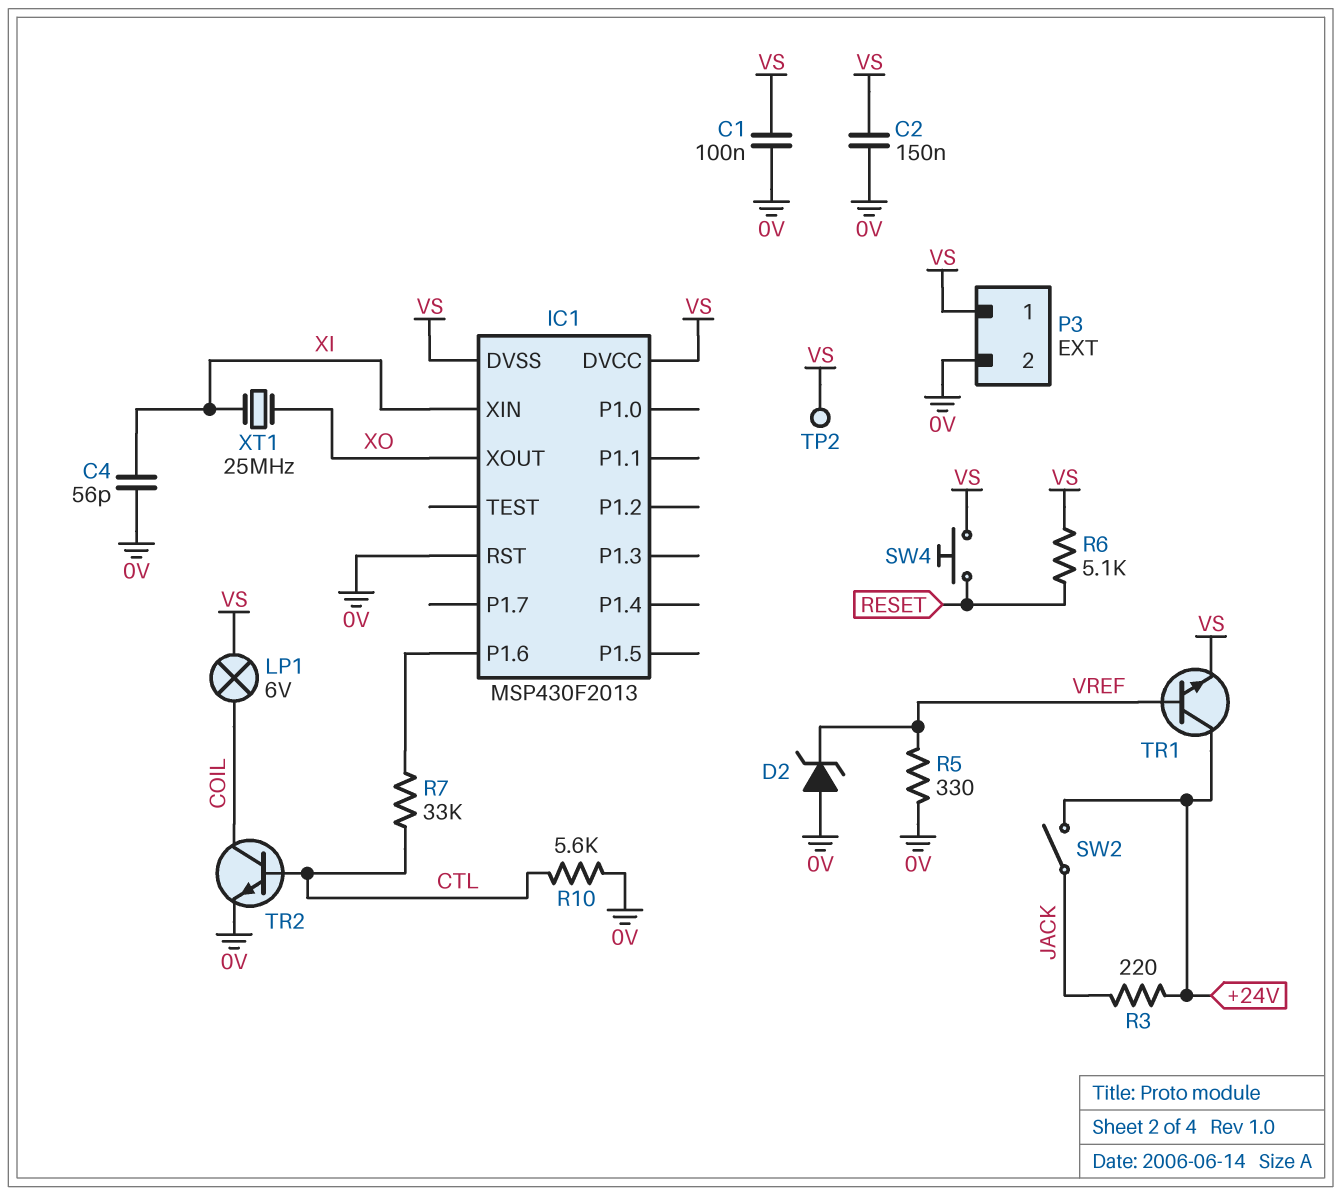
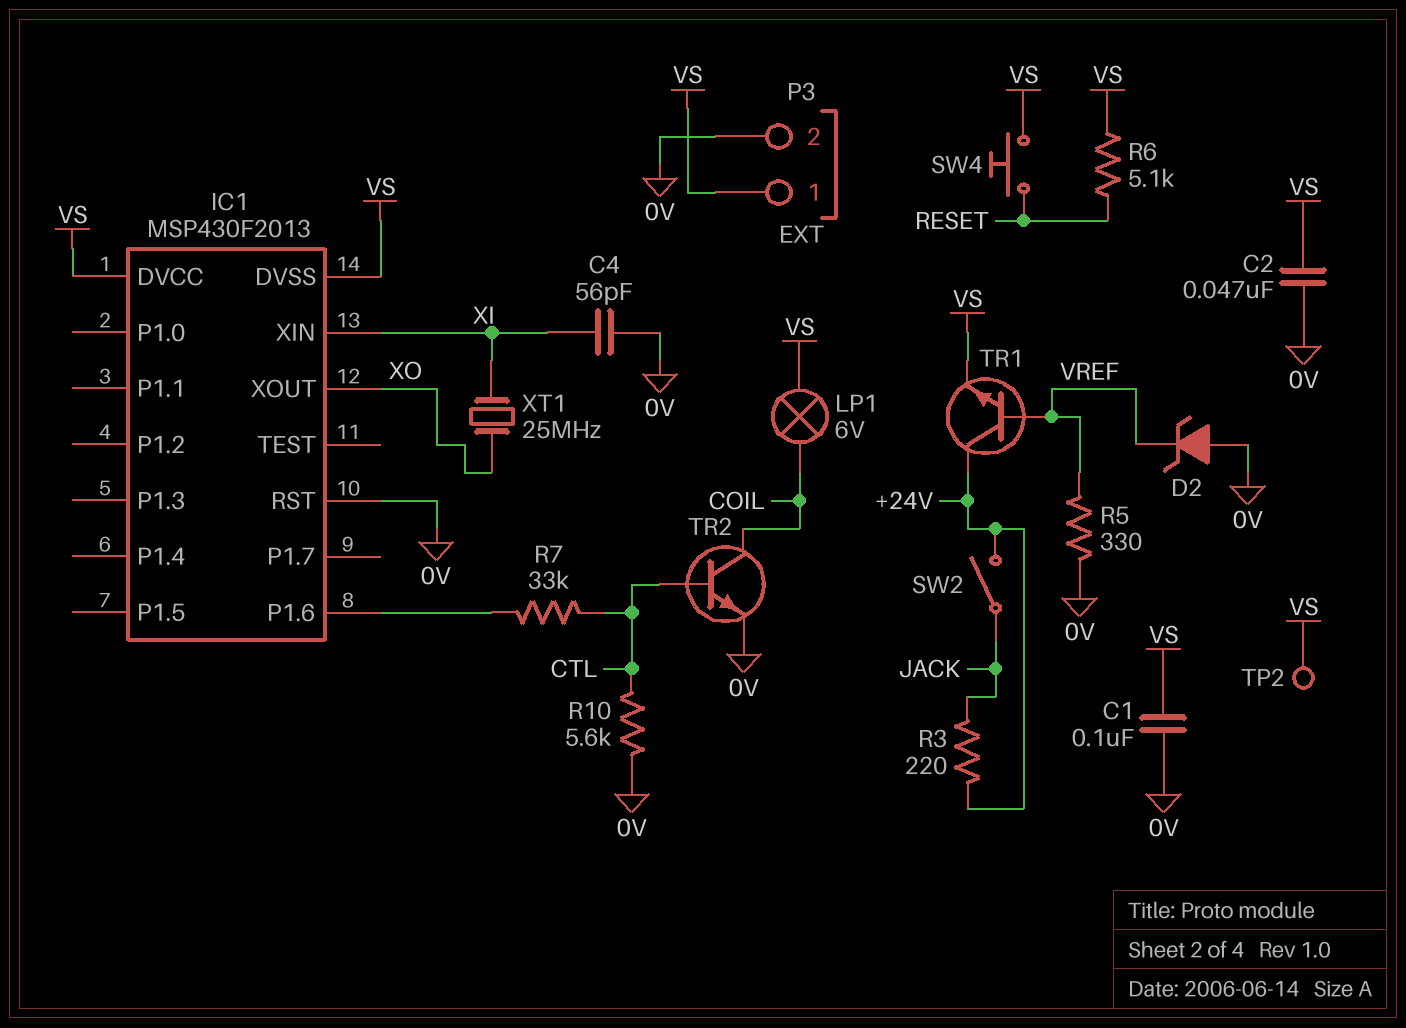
C2: 150nF (0V, VS) -> 47nF (0V, VS)

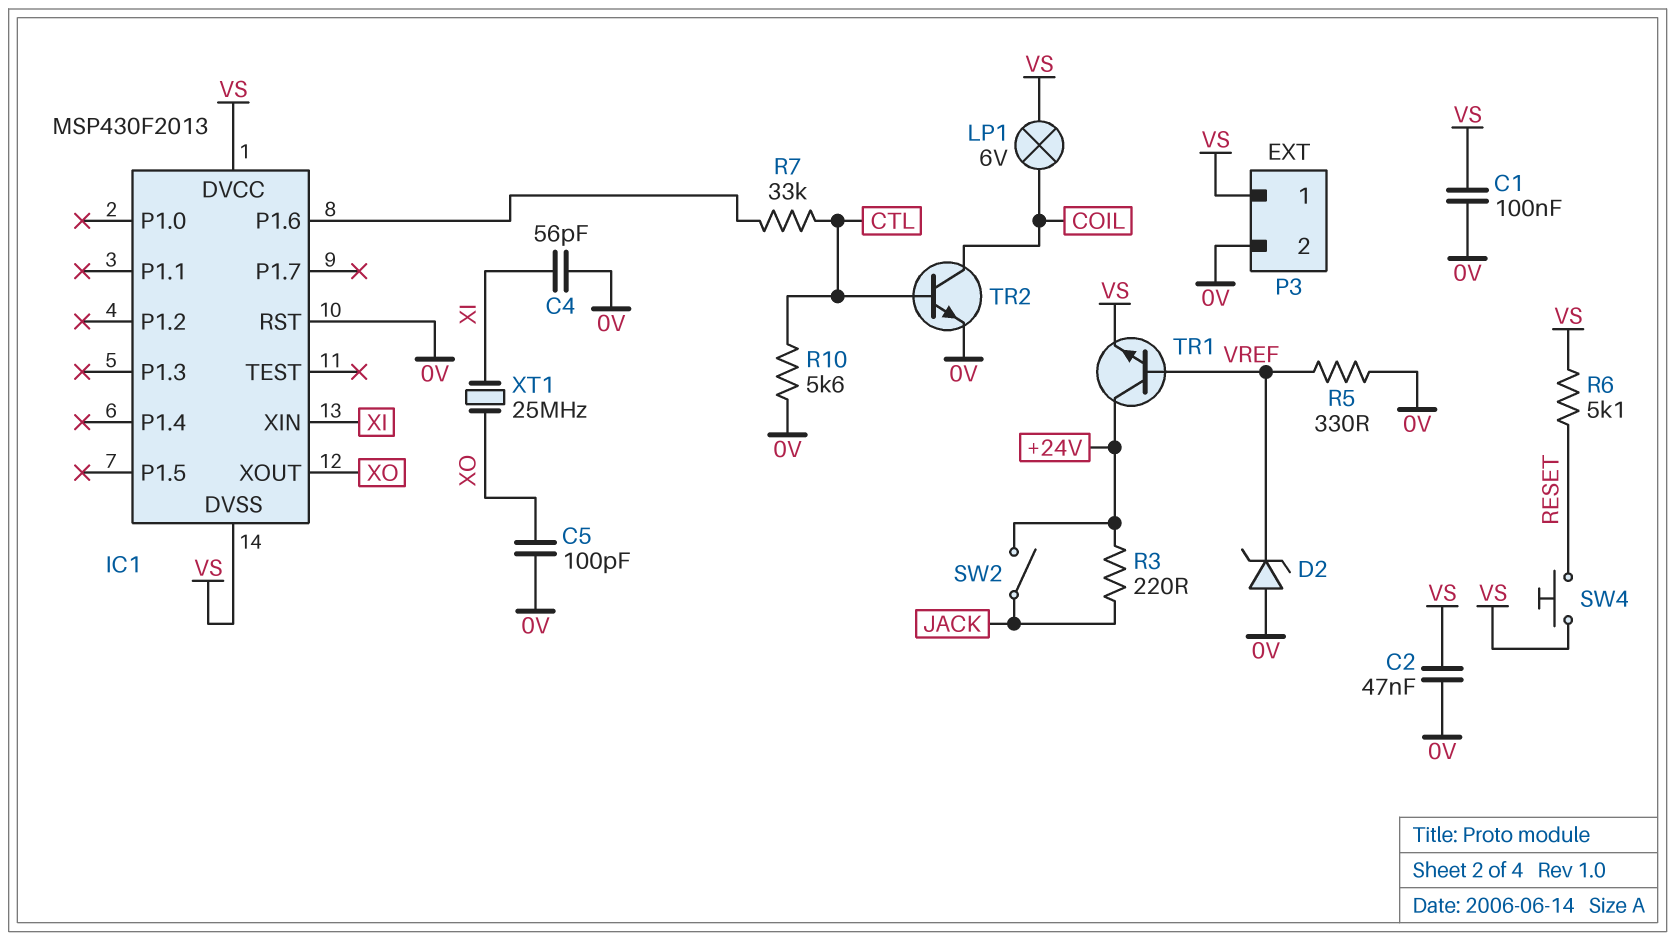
C5: none -> 100pF (0V, XO)
TP2: test point (VS) -> none

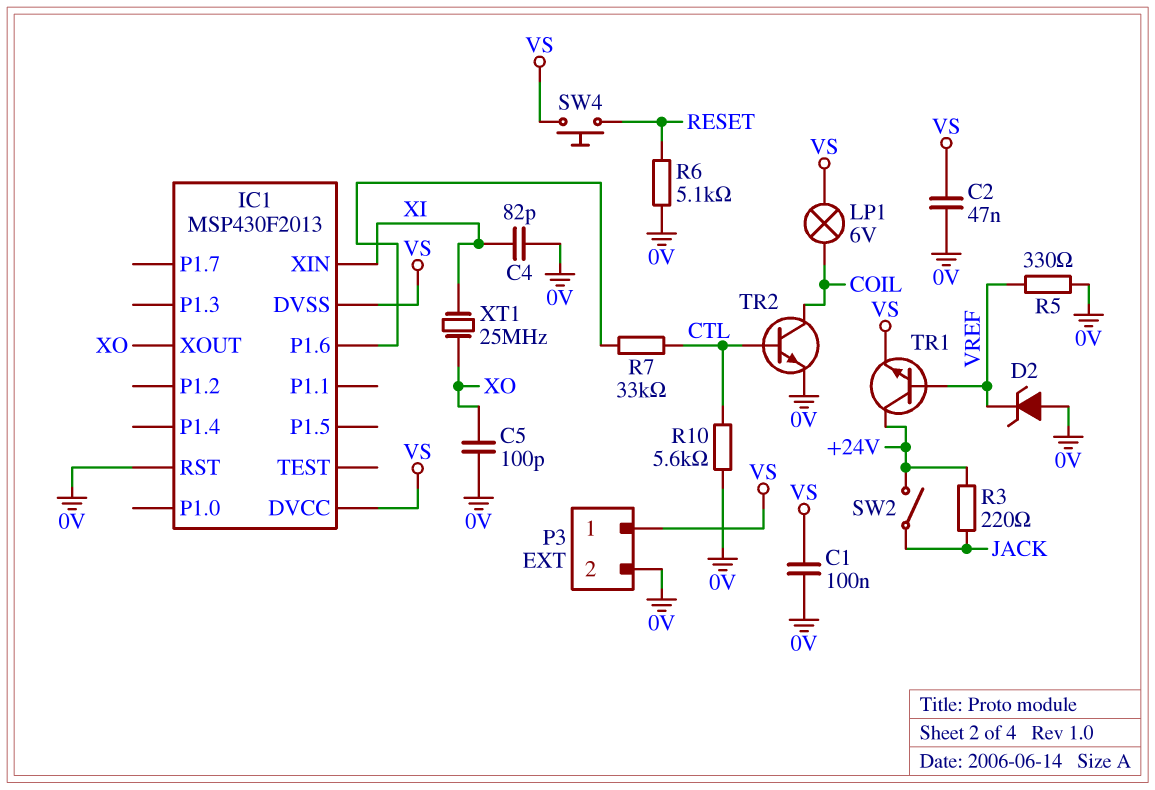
C4: 56pF (0V, XI) -> 82pF (0V, XI)
R6: 5.1k (RESET, VS) -> 5.1k (0V, RESET)

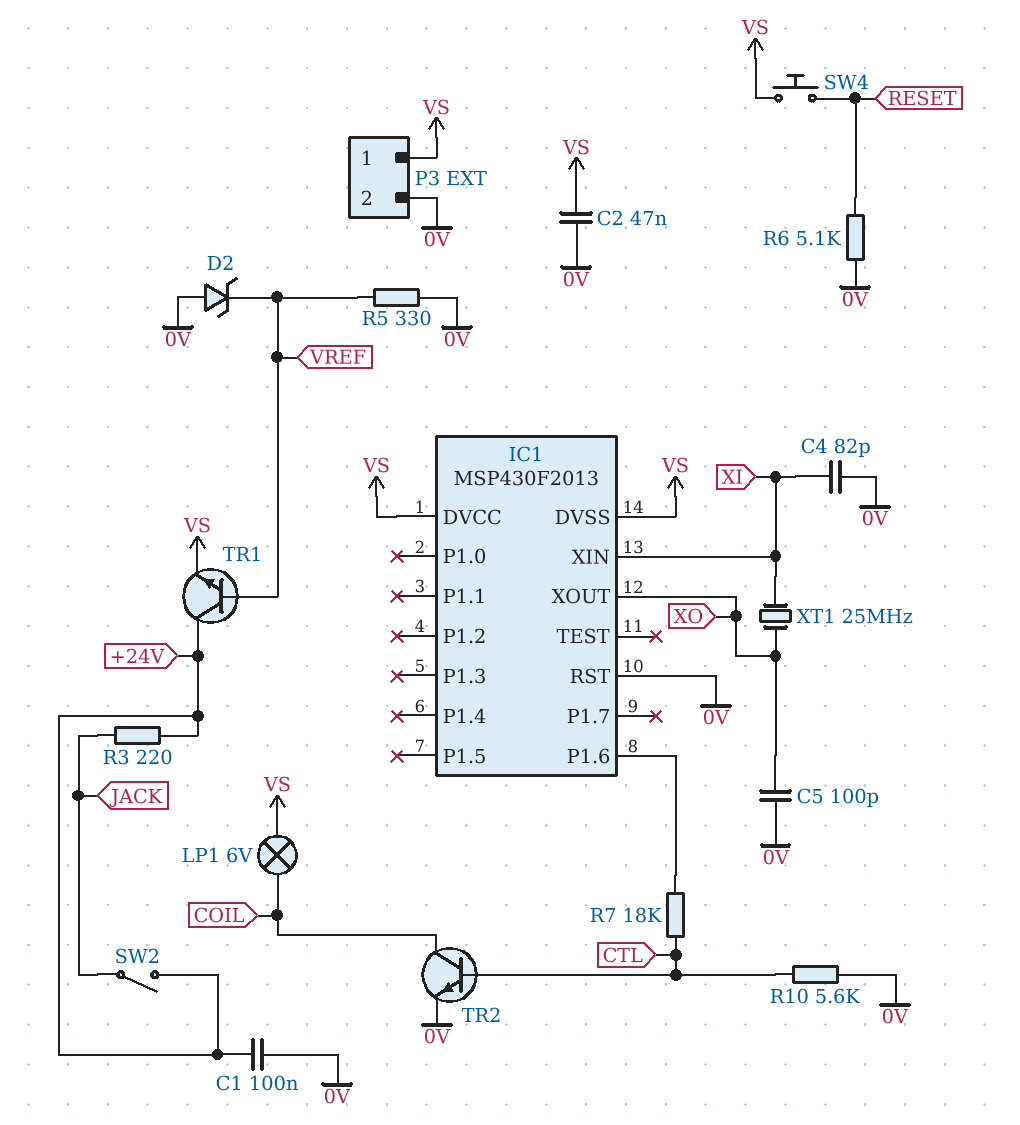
C1: 100nF (0V, VS) -> 100nF (+24V, 0V)
R7: 33k (CTL, IC1/P1.6) -> 18k (CTL, IC1/P1.6)

